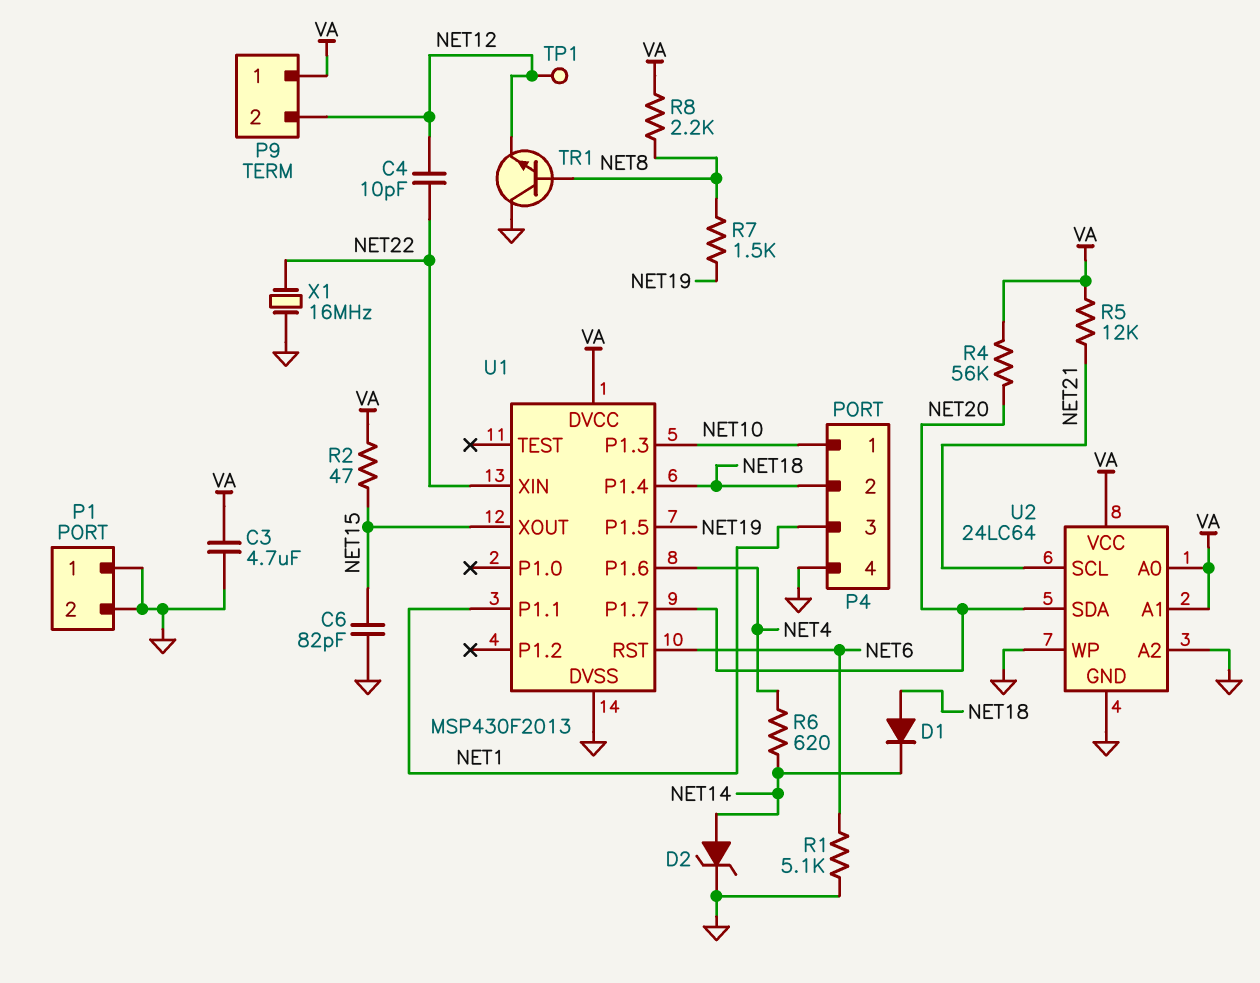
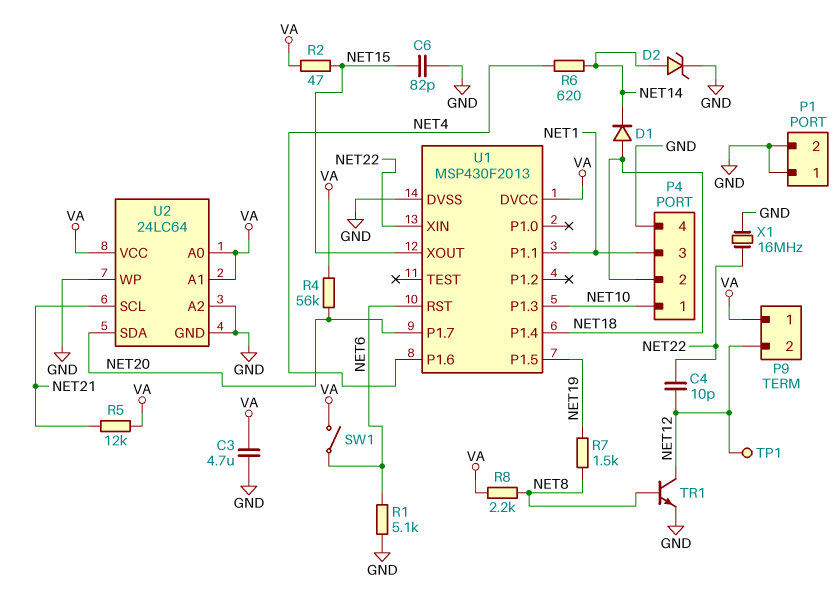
SW1: none -> switch (NET6, VA)
TR1: NPN (B NET8, C GND, E NET12) -> NPN (B NET8, C NET12, E GND)

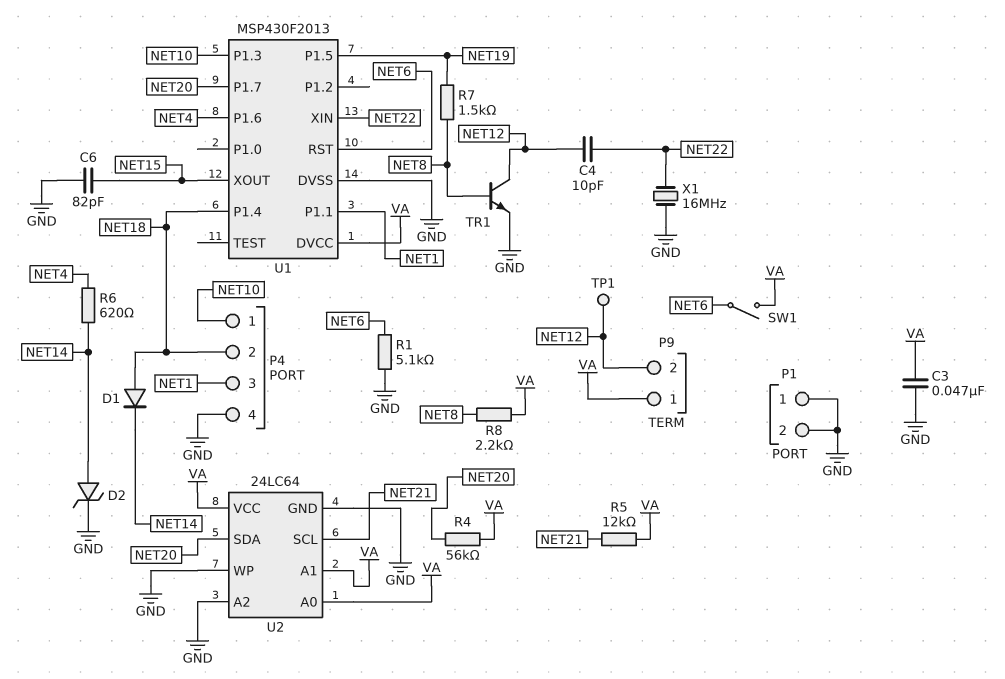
C3: 4.7uF (GND, VA) -> 47nF (GND, VA)
R2: 47 (NET15, VA) -> none

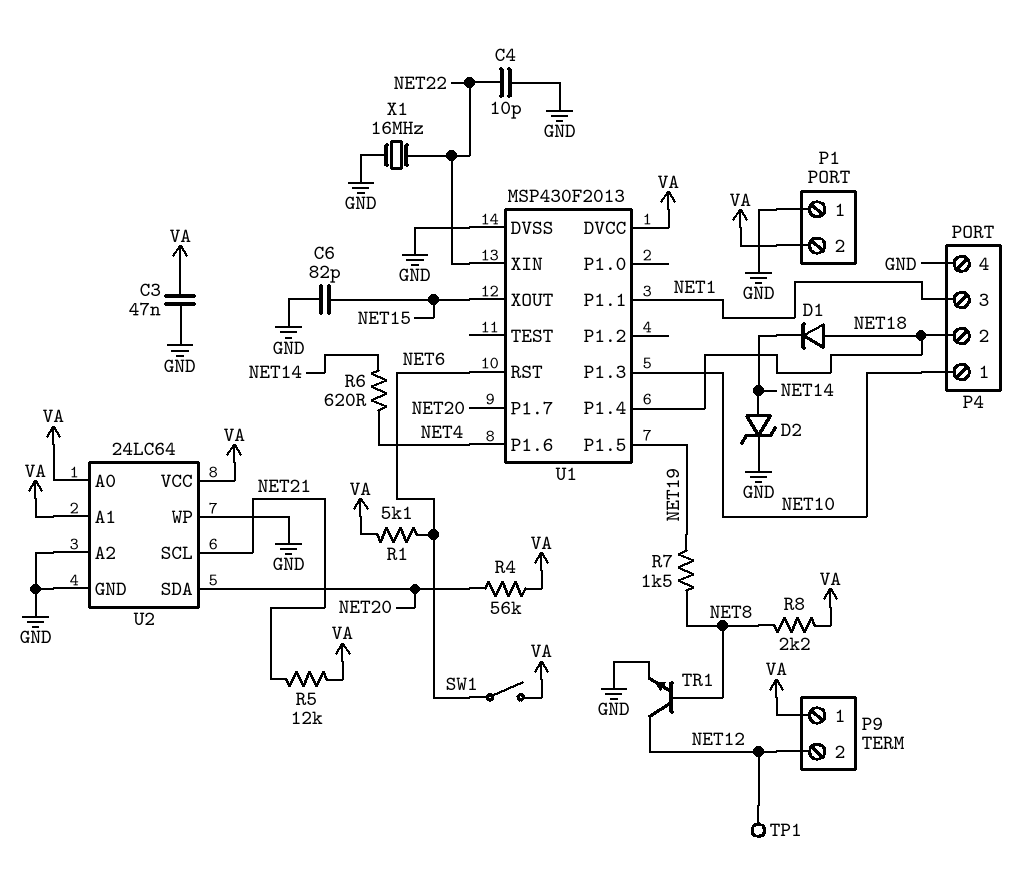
C4: 10pF (NET12, NET22) -> 10pF (GND, NET22)
P1 pin 2: GND -> VA
R1: 5.1k (GND, NET6) -> 5.1k (NET6, VA)

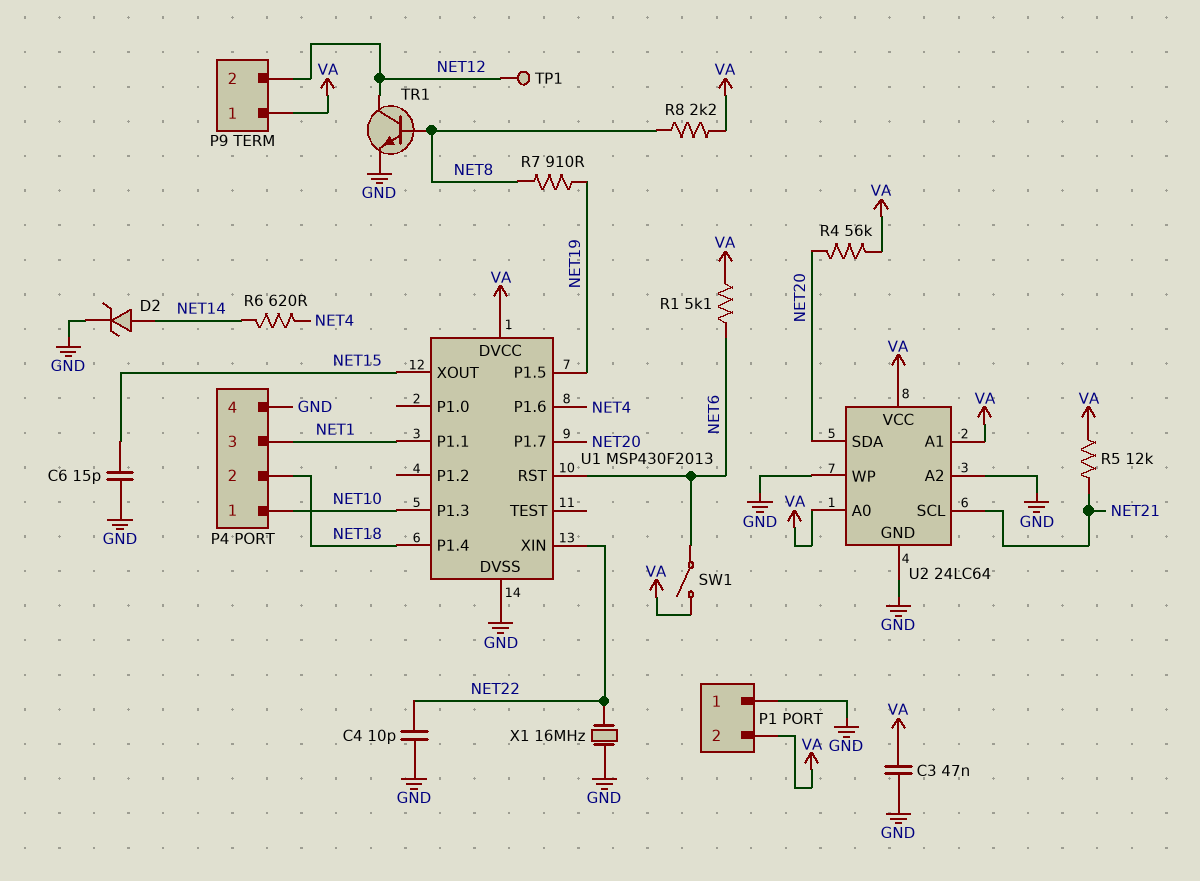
C6: 82pF (GND, NET15) -> 15pF (GND, NET15)
D1: diode (A NET18, K NET14) -> none
R7: 1.5k (NET8, NET19) -> 910 (NET8, NET19)

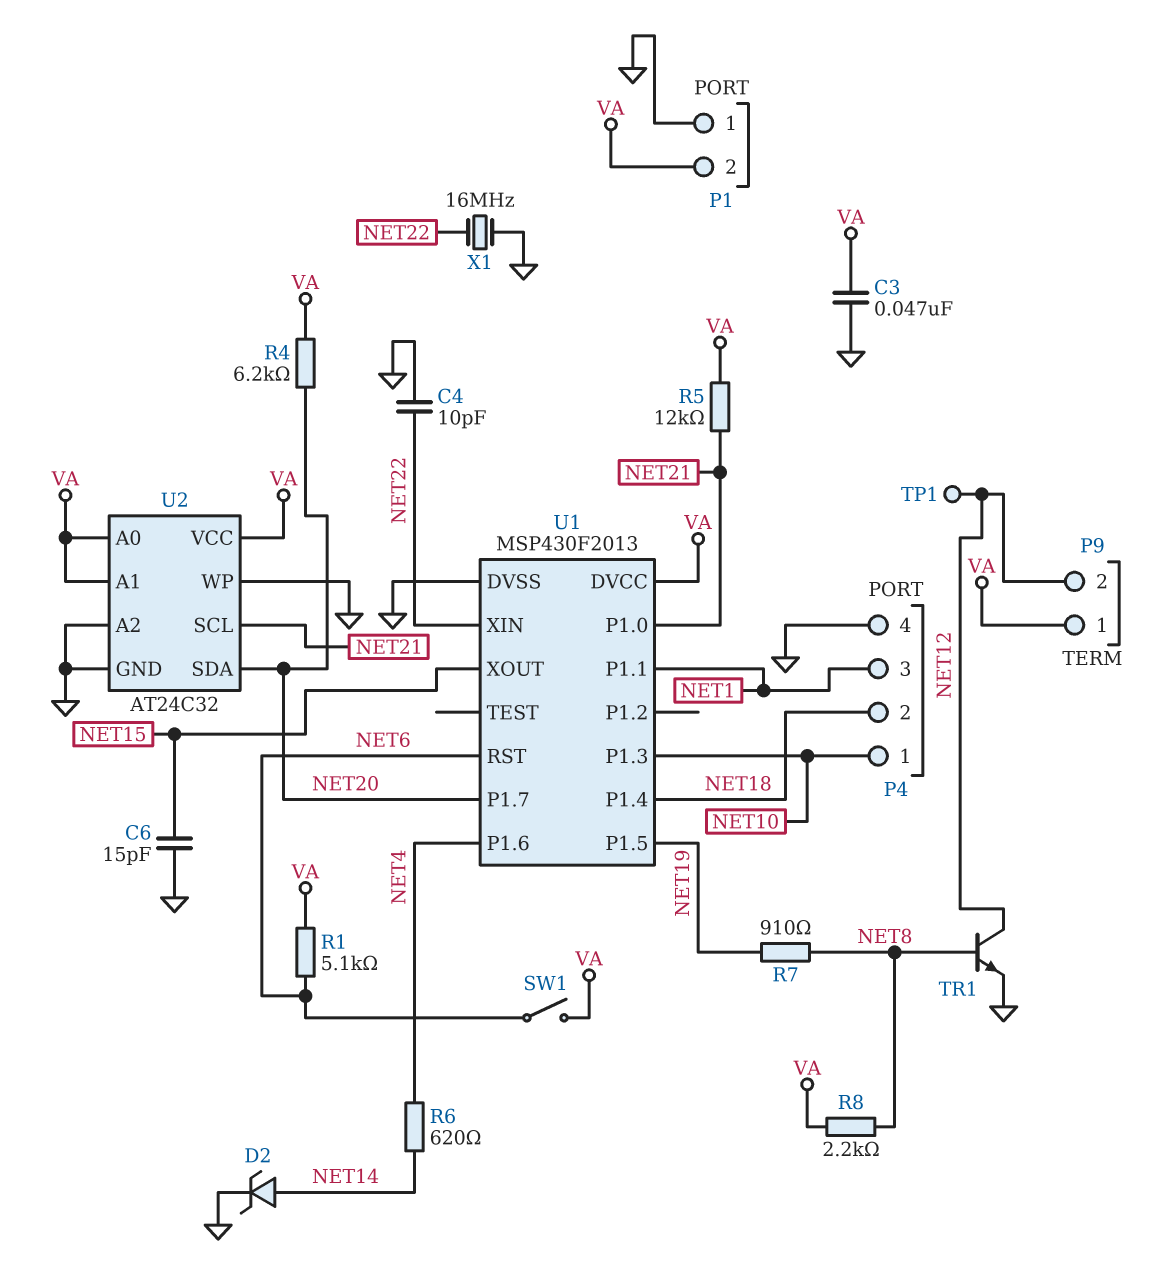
R4: 56k (NET20, VA) -> 6.2k (NET20, VA)
U1 pin P1.0: none -> NET21
U2: 24LC64 -> AT24C32

